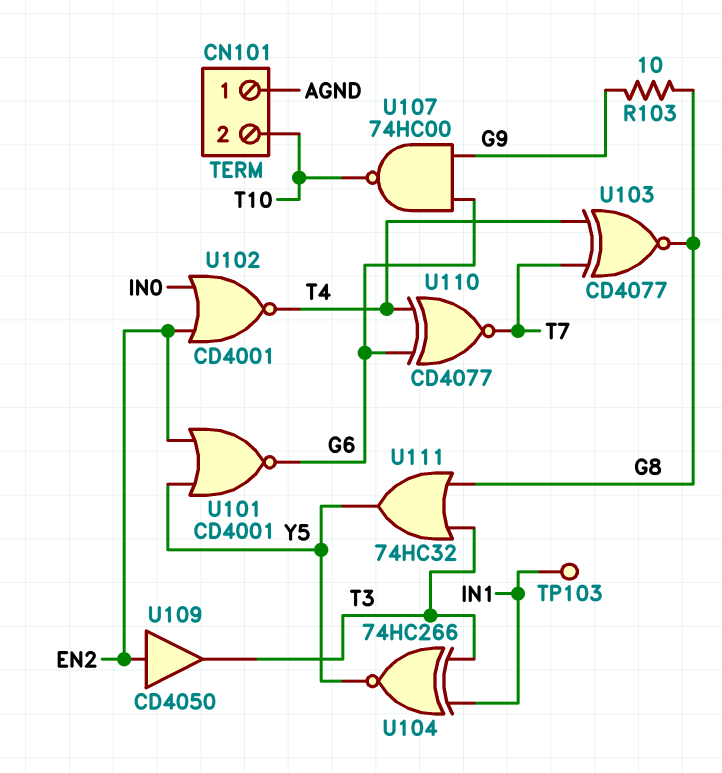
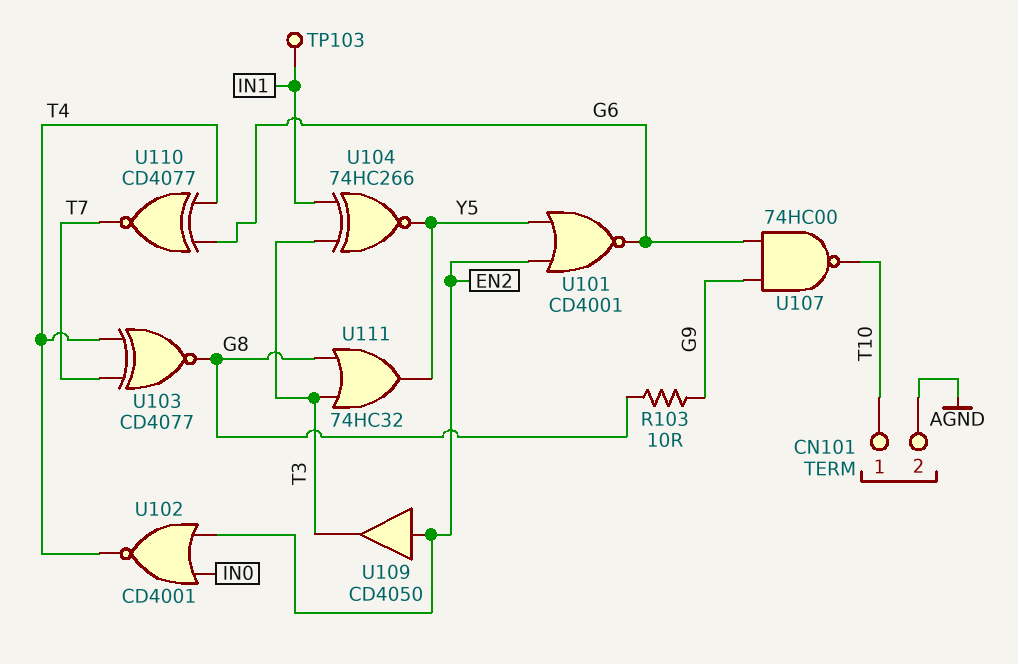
CN101 pin 1: AGND -> T10
CN101 pin 2: T10 -> AGND

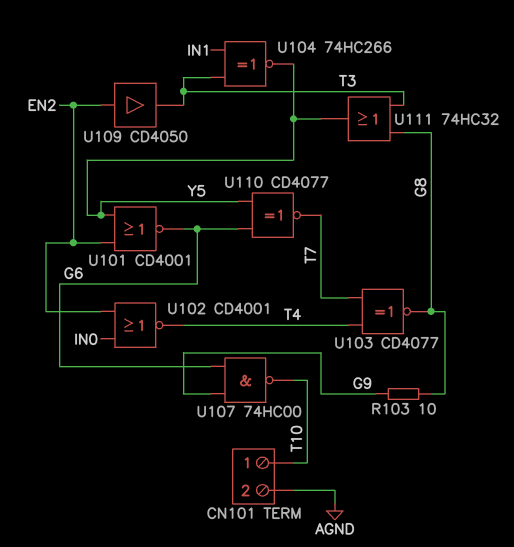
TP103: test point (IN1) -> none
U110: XNOR CD4077 (in G6, in T4, out T7) -> XNOR CD4077 (in G6, in Y5, out T7)

